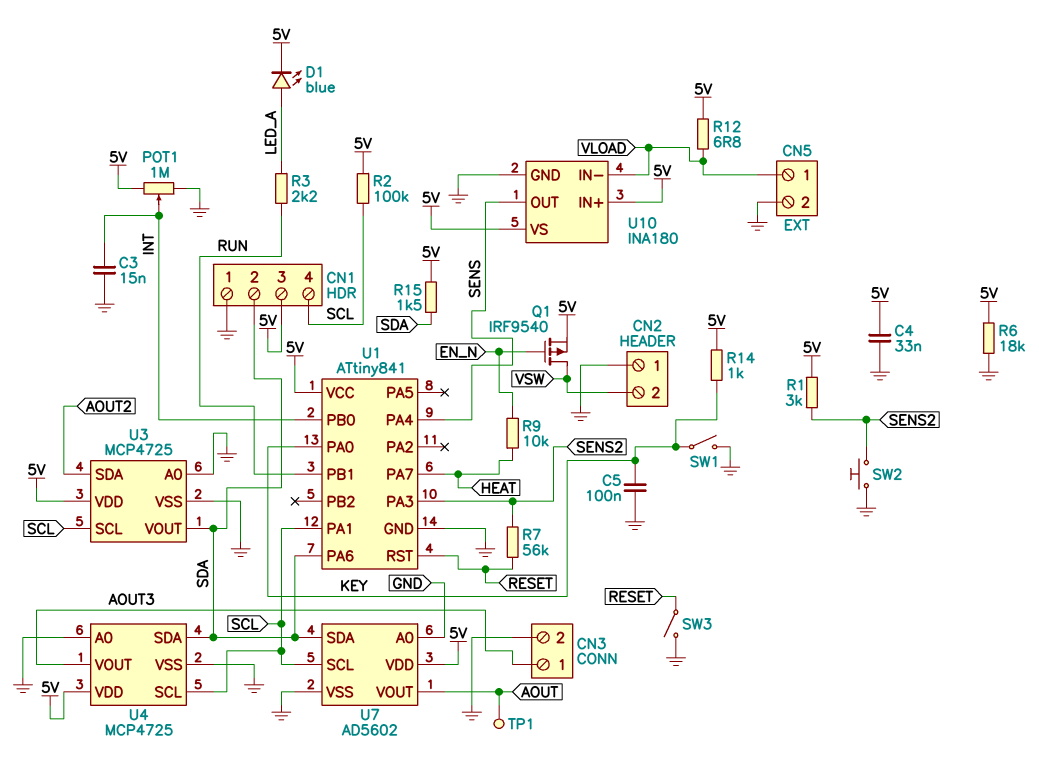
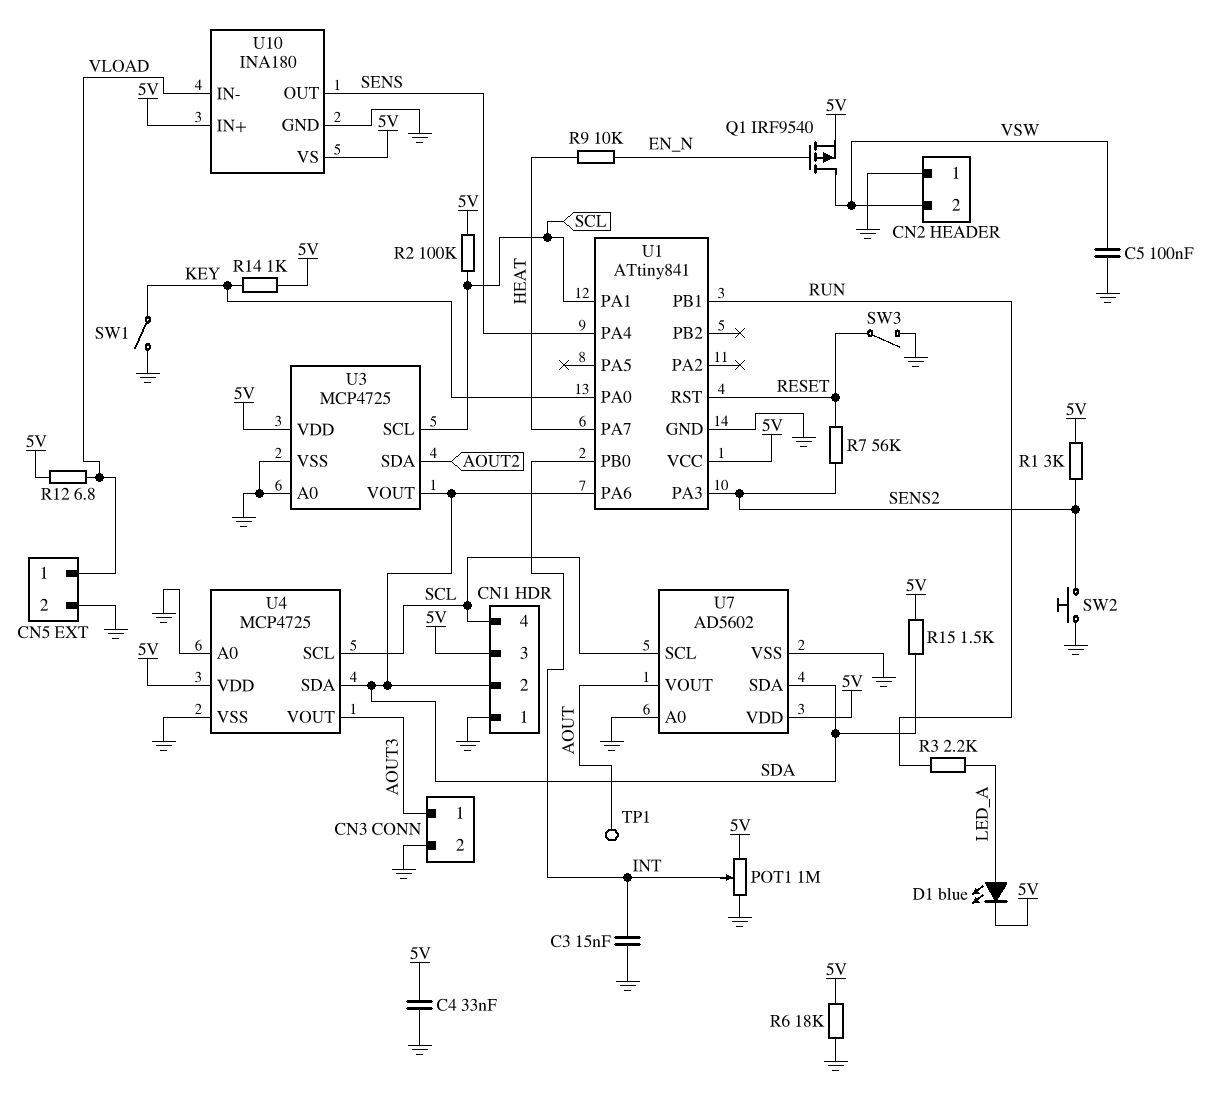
C5: 100nF (GND, KEY) -> 100nF (GND, VSW)

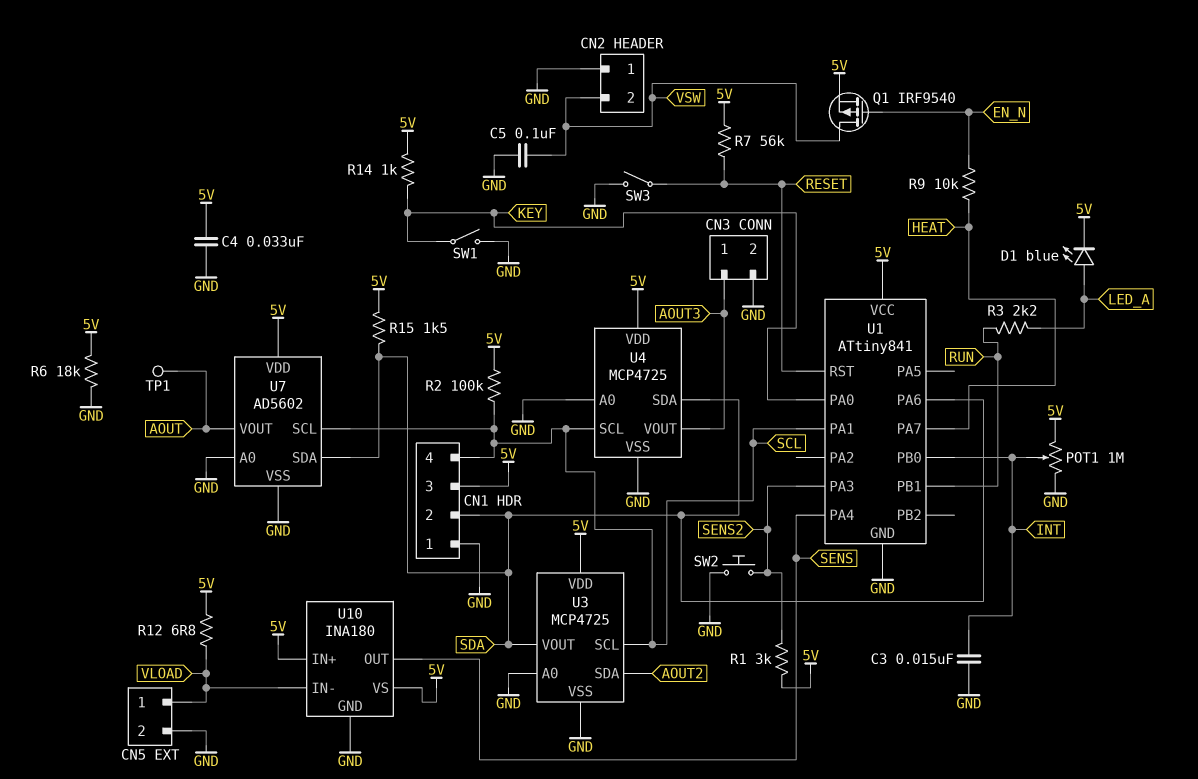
R7: 56k (RESET, SENS2) -> 56k (5V, RESET)

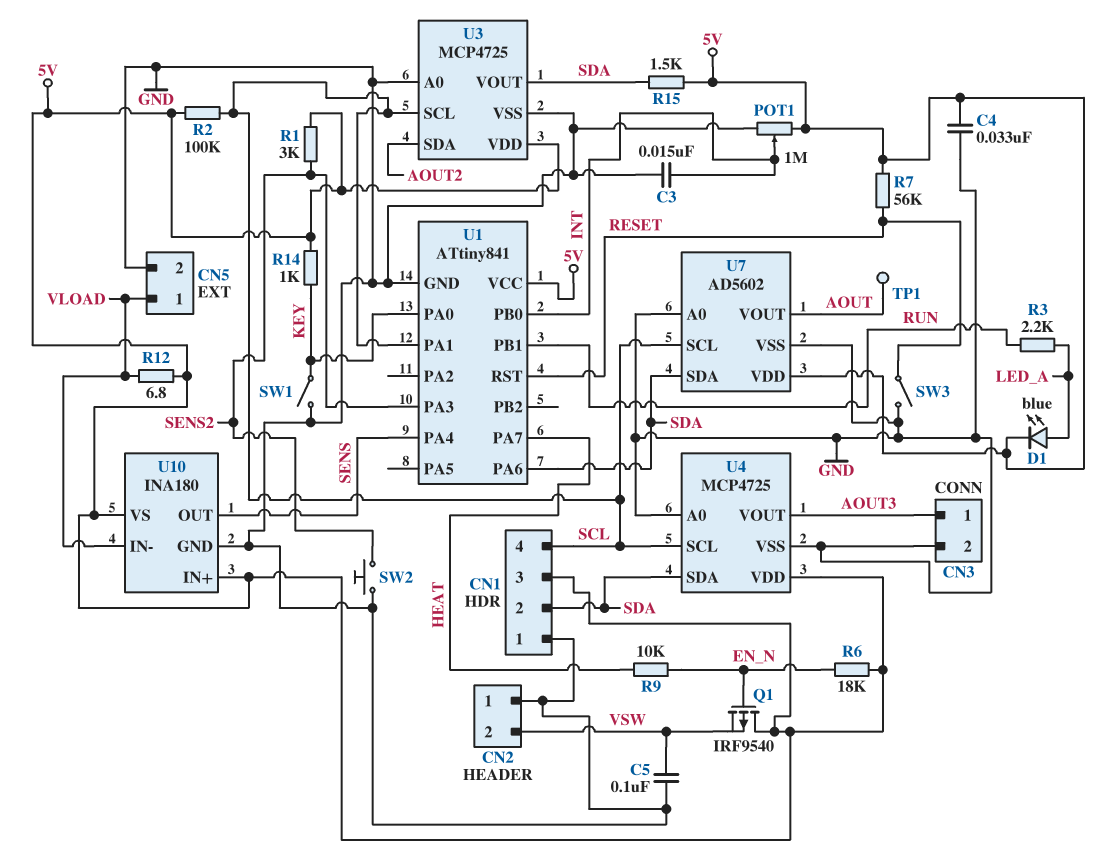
Q1: PMOS IRF9540 (G EN_N, D VSW, S 5V) -> PMOS IRF9540 (G EN_N, D 5V, S VSW)
R6: 18k (5V, GND) -> 18k (5V, EN_N)

